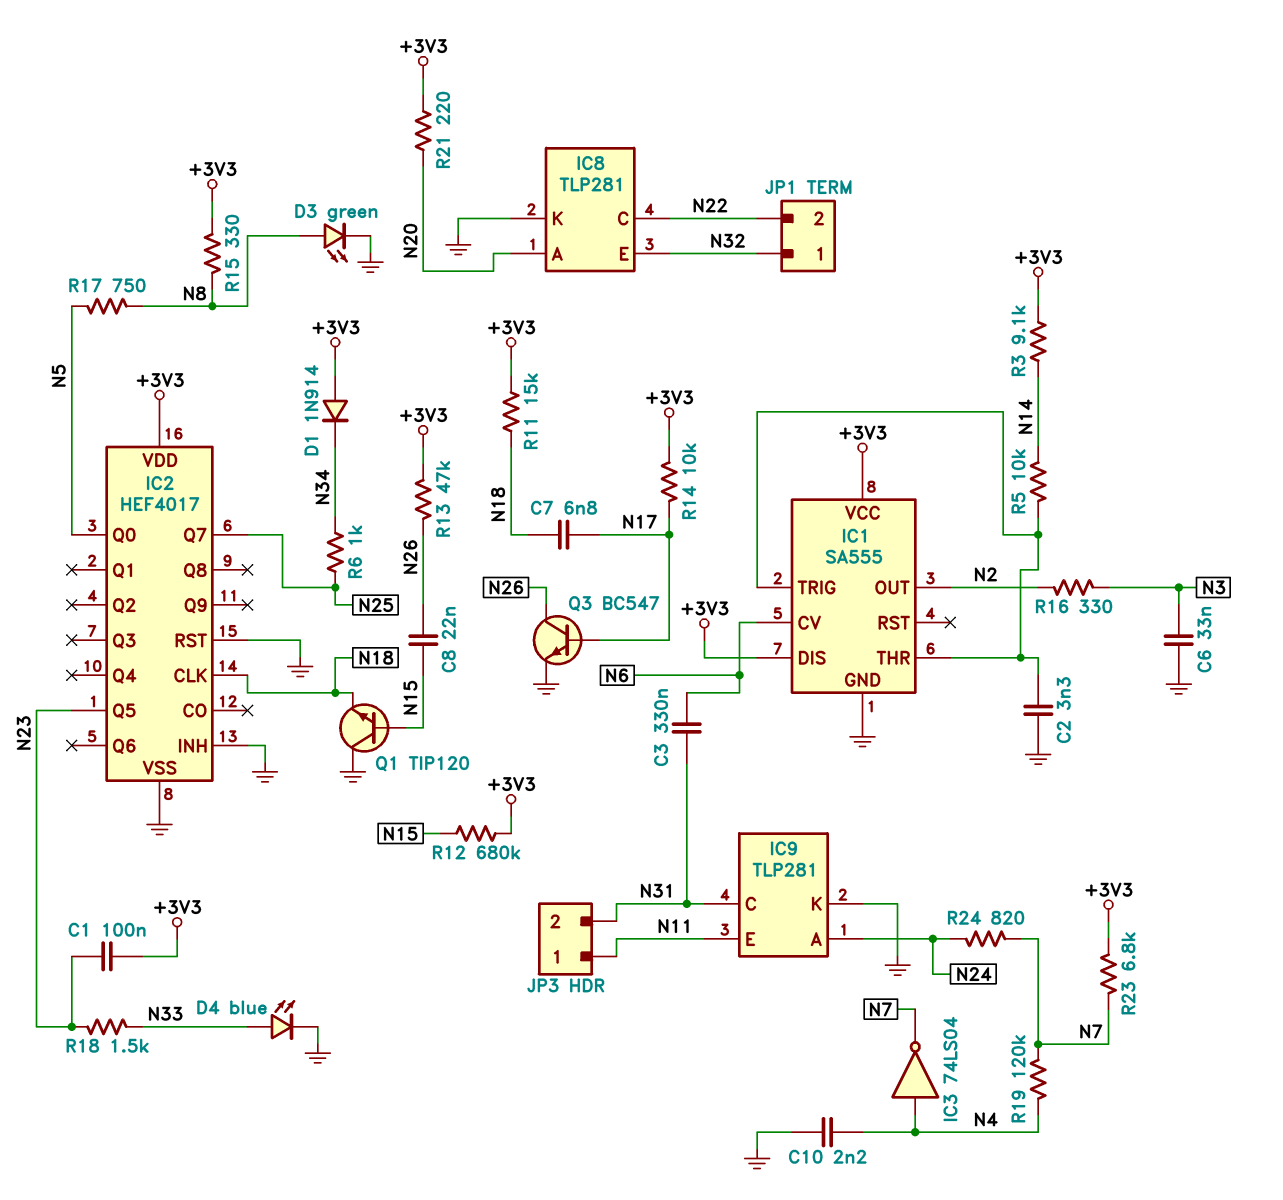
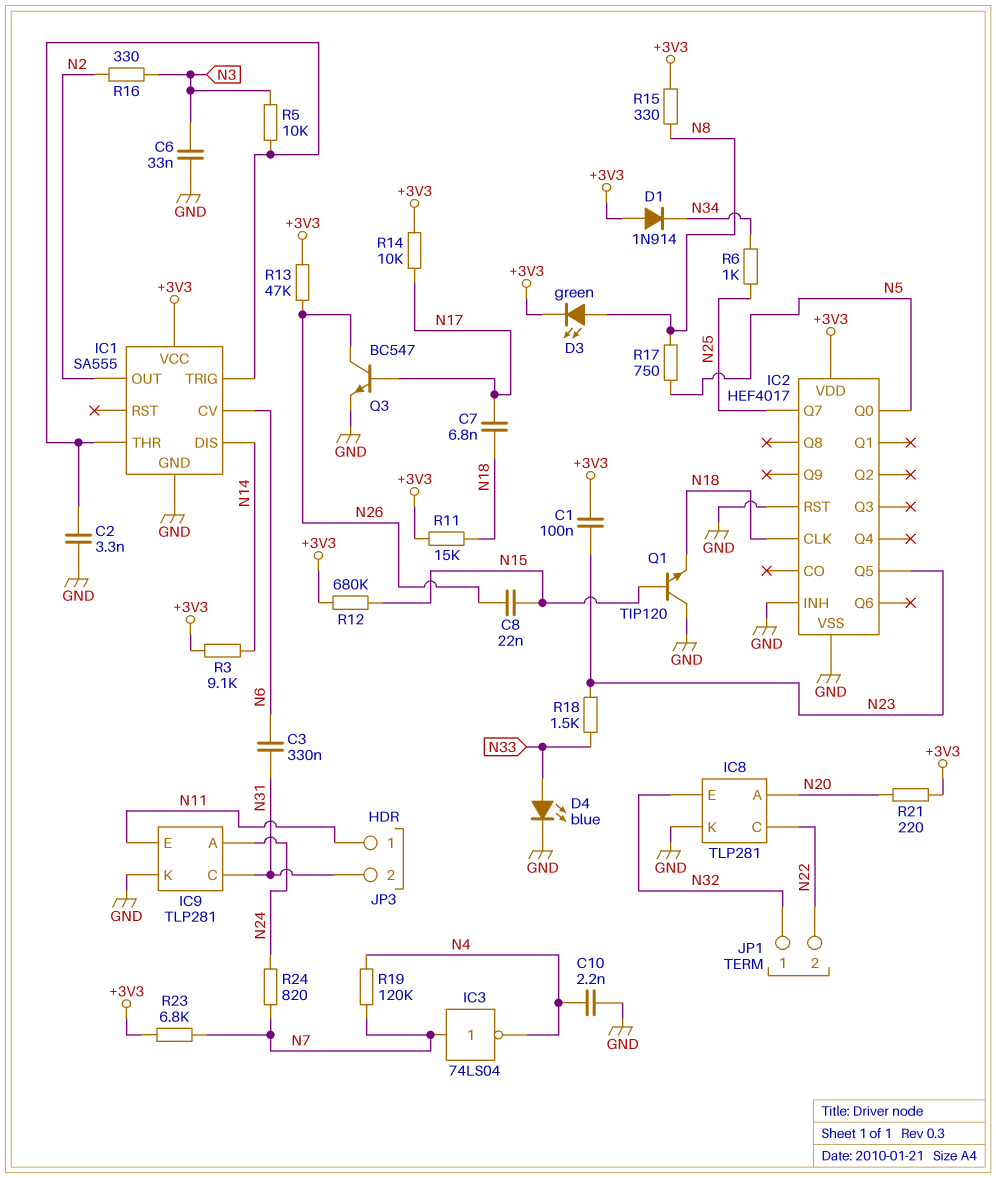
D3: LED green (A N8, K GND) -> LED green (A N8, K +3V3)
IC1 pin DIS: +3V3 -> N14
IC3: NOT 74LS04 (in N4, out N7) -> NOT 74LS04 (in N7, out N4)
R5: 10k (IC1/THR, N14) -> 10k (IC1/THR, N3)

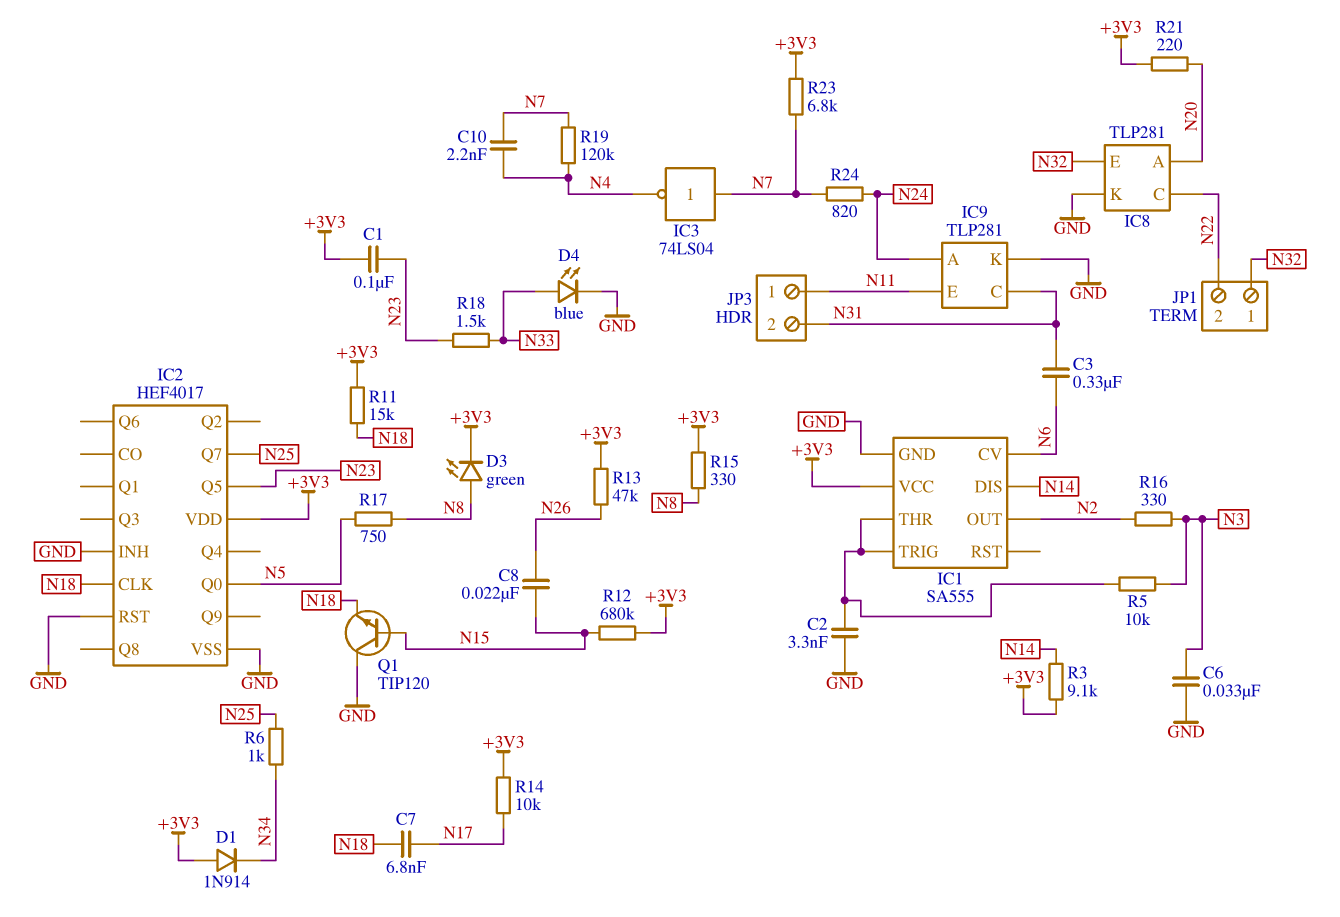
C10: 2.2nF (GND, N4) -> 2.2nF (N4, N7)
Q3: NPN BC547 (B N17, C N26, E GND) -> none

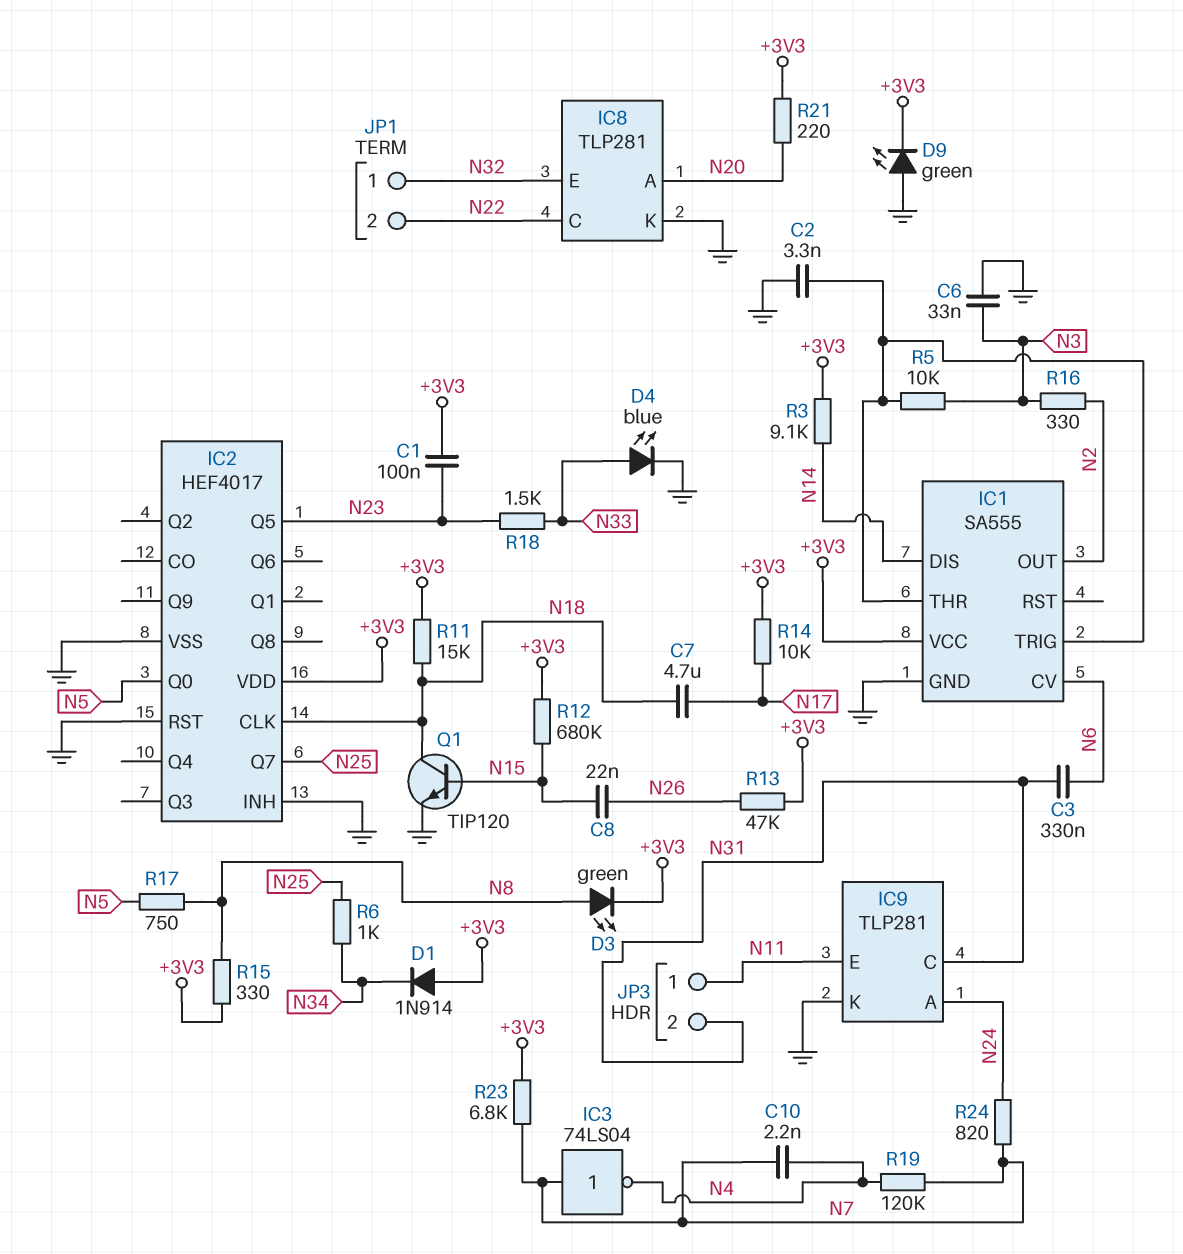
C7: 6.8nF (N17, N18) -> 4.7uF (N17, N18)
D9: none -> LED green (A GND, K +3V3)
Q1: NPN TIP120 (B N15, C GND, E N18) -> NPN TIP120 (B N15, C N18, E GND)

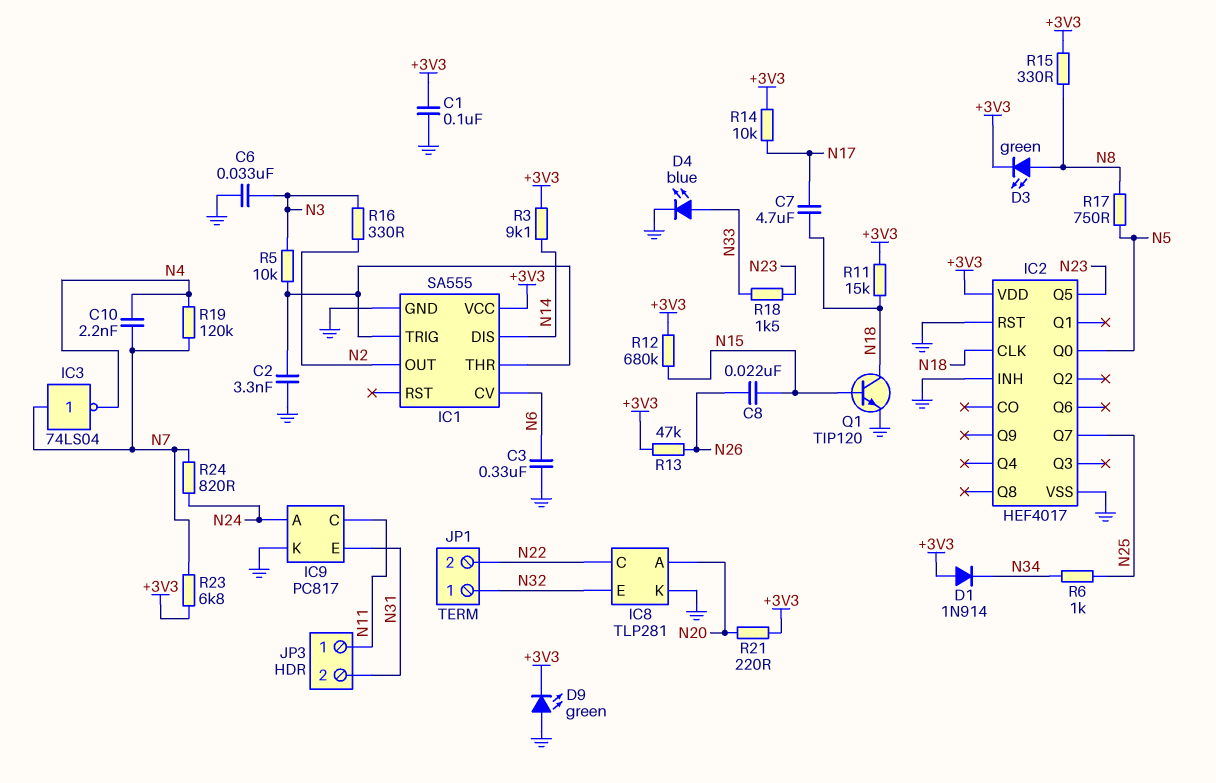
C1: 100nF (+3V3, N23) -> 100nF (+3V3, GND)
C3: 330nF (N6, N31) -> 330nF (GND, N6)
IC9: TLP281 -> PC817
IC9 pin C: N31 -> N11
IC9 pin E: N11 -> N31

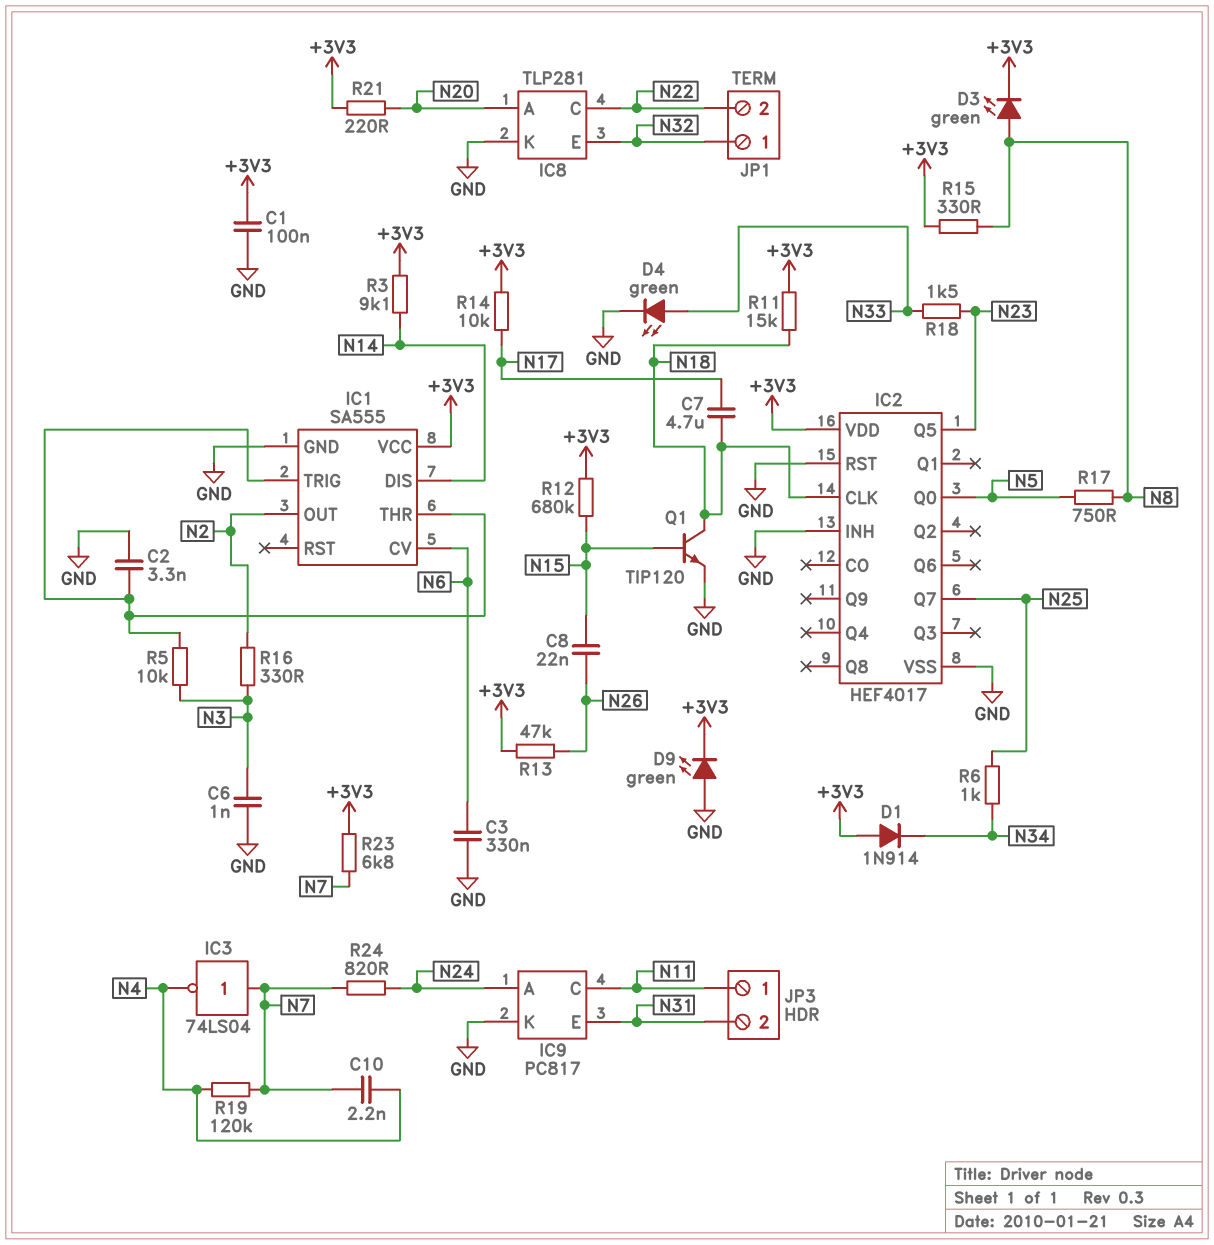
C6: 33nF (GND, N3) -> 1nF (GND, N3)
D4: LED blue (A N33, K GND) -> LED green (A N33, K GND)

